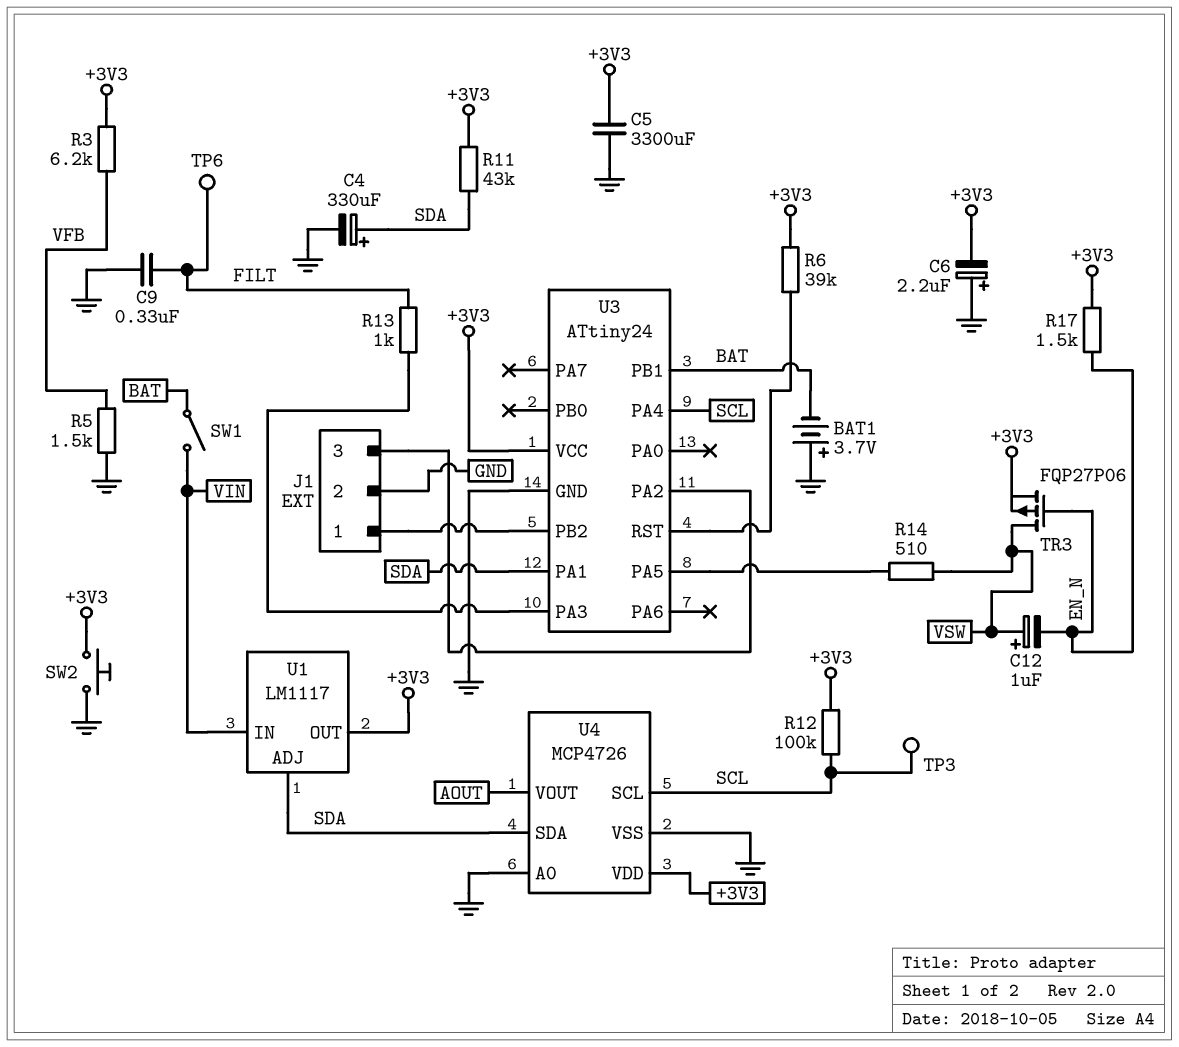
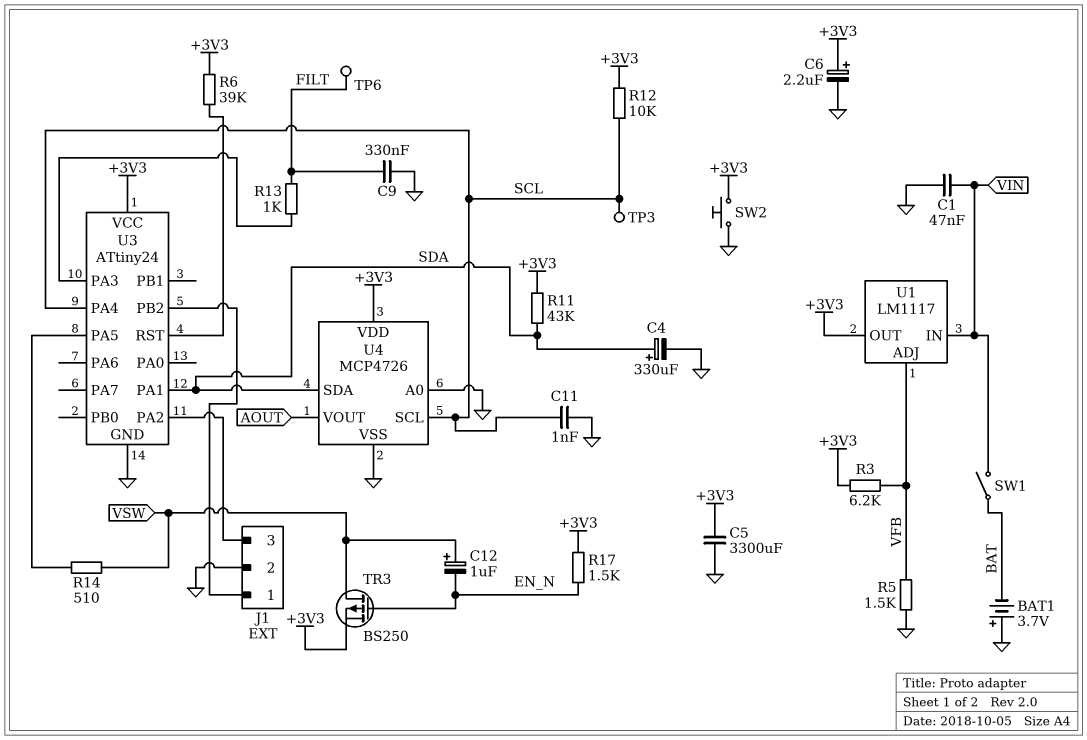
C1: none -> 47nF (GND, VIN)
C6: 2.2uF (plus GND, minus +3V3) -> 2.2uF (plus +3V3, minus GND)
C11: none -> 1nF (GND, SCL)
R12: 100k (+3V3, SCL) -> 10k (+3V3, SCL)
TR3: PMOS FQP27P06 (G EN_N, D VSW, S +3V3) -> PMOS BS250 (G EN_N, D VSW, S +3V3)
U1 pin ADJ: SDA -> VFB
U3 pin PB1: BAT -> none

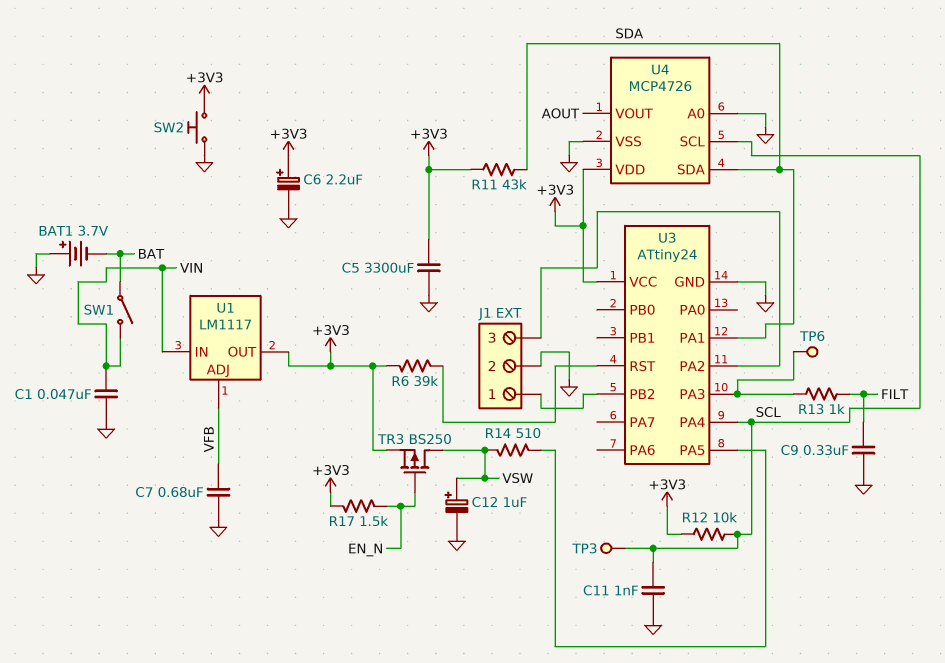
C4: 330uF (plus SDA, minus GND) -> none
C7: none -> 680nF (GND, VFB)
C12: 1uF (plus VSW, minus EN_N) -> 1uF (plus VSW, minus GND)
R3: 6.2k (+3V3, VFB) -> none
R5: 1.5k (GND, VFB) -> none
TP6: test point (FILT) -> test point (U3/PA3)

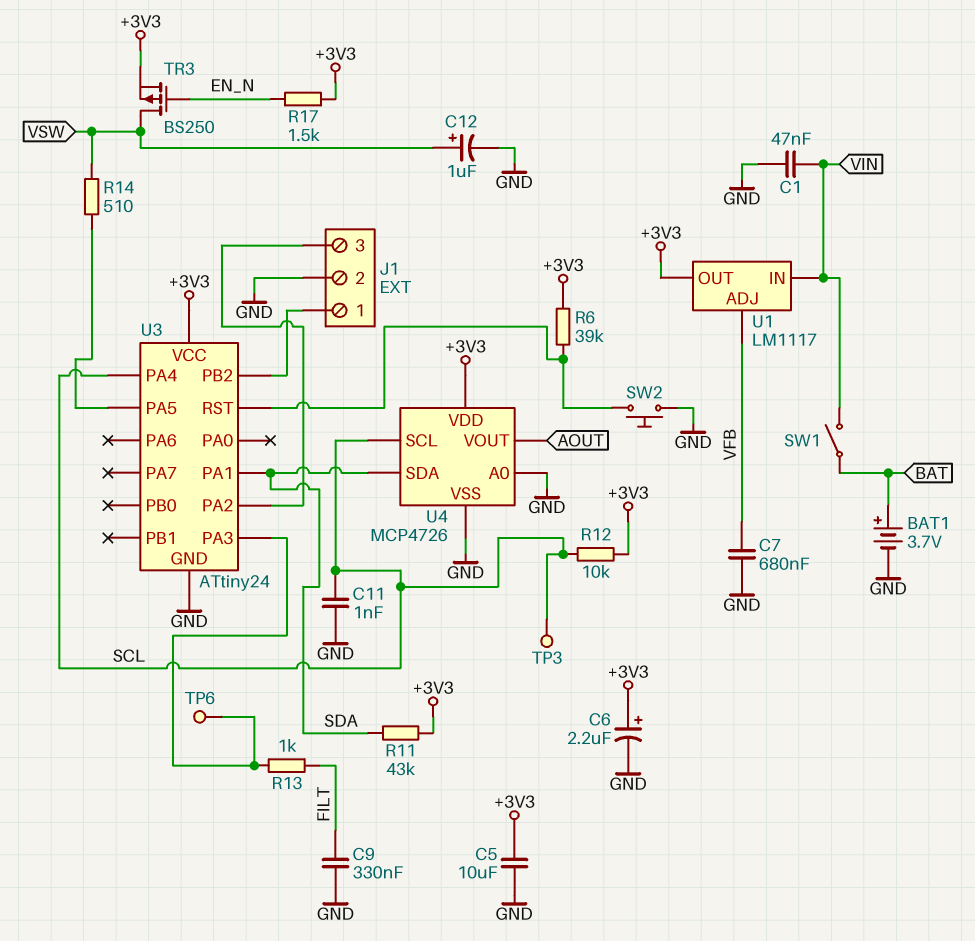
BAT1: 3.7V (plus GND, minus BAT) -> 3.7V (plus BAT, minus GND)
C5: 3300uF (+3V3, GND) -> 10uF (+3V3, GND)
SW2: button (+3V3, GND) -> button (GND, U3/RST)

